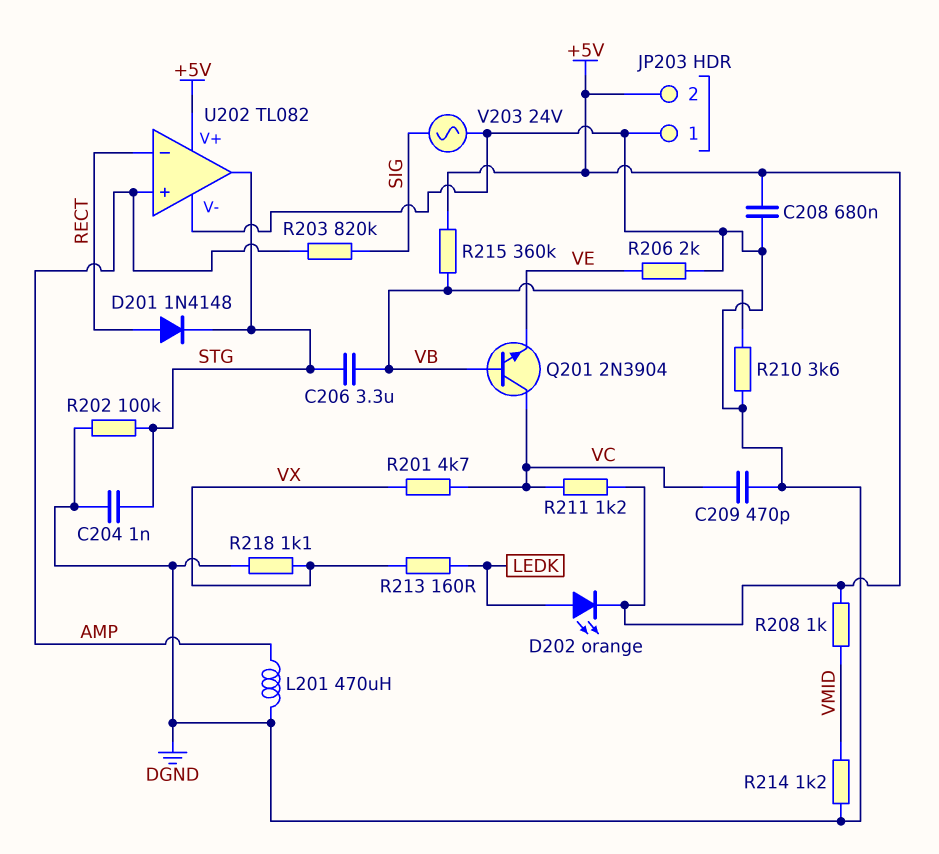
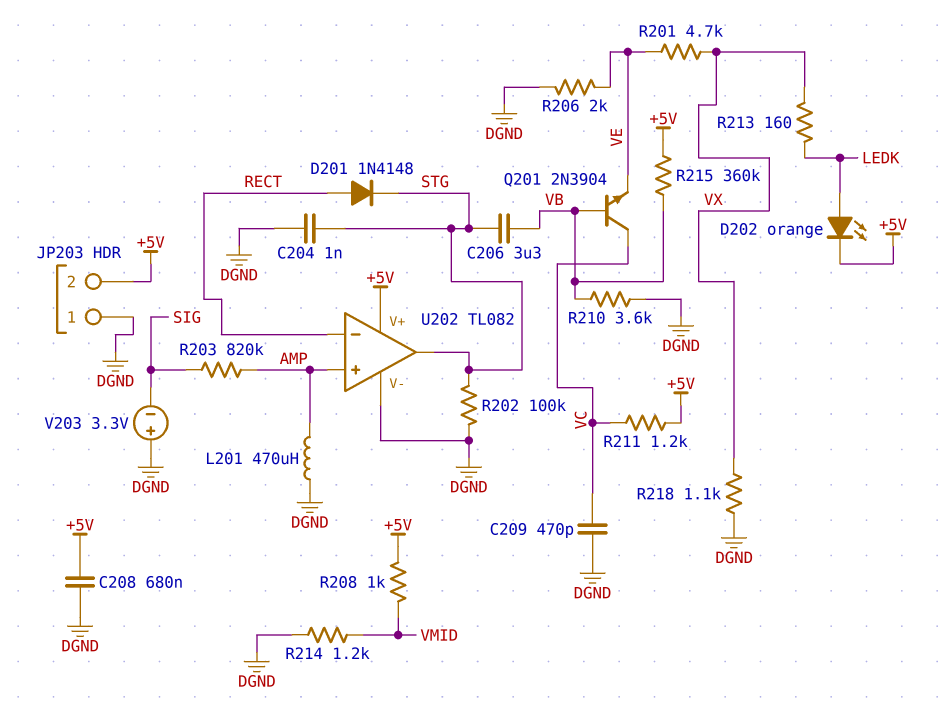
R201: 4.7k (VC, VX) -> 4.7k (VE, VX)
V203: AC 24V (DGND, SIG) -> 3.3V (plus DGND, minus SIG)

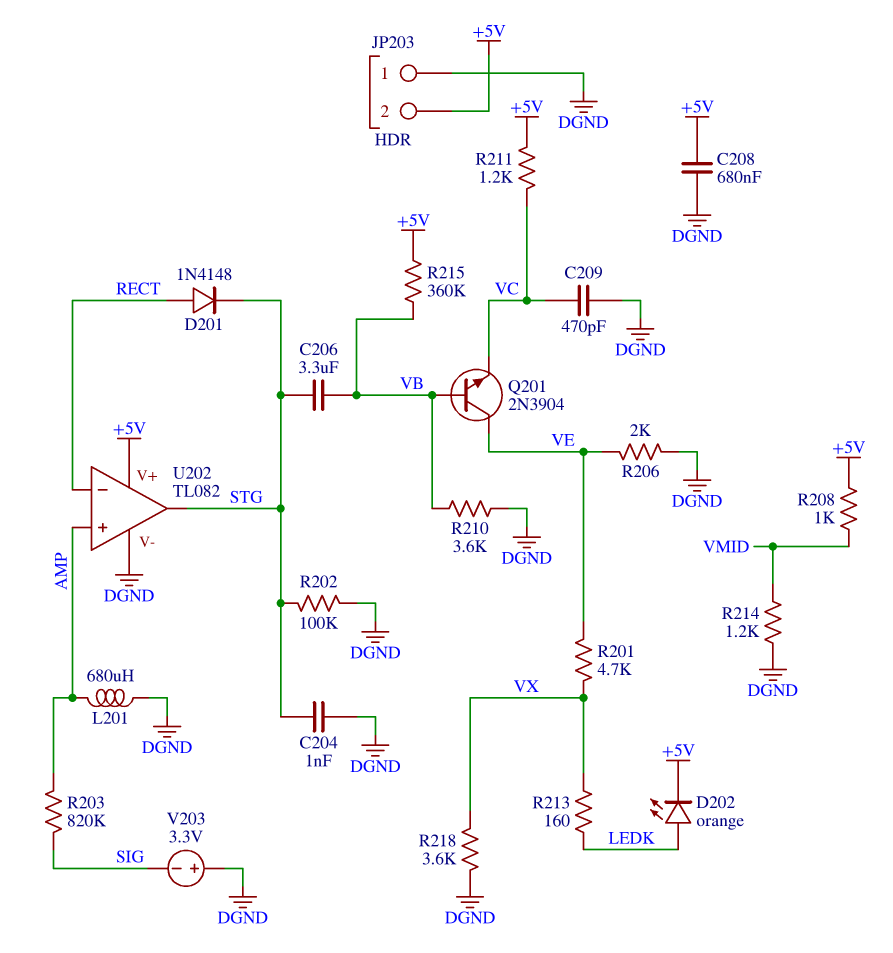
L201: 470uH (AMP, DGND) -> 680uH (AMP, DGND)
Q201: NPN 2N3904 (B VB, C VC, E VE) -> NPN 2N3904 (B VB, C VE, E VC)
R218: 1.1k (DGND, VX) -> 3.6k (DGND, VX)

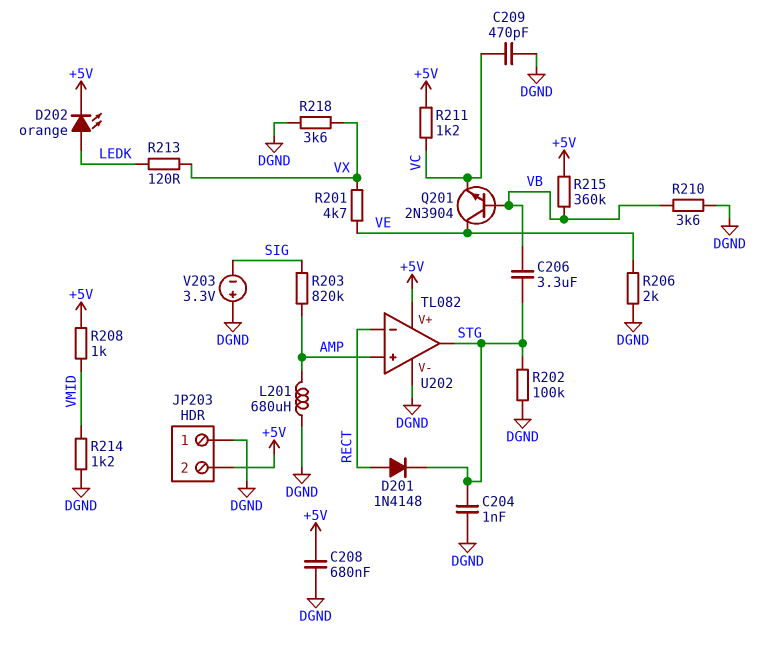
R213: 160 (LEDK, VX) -> 120 (LEDK, VX)

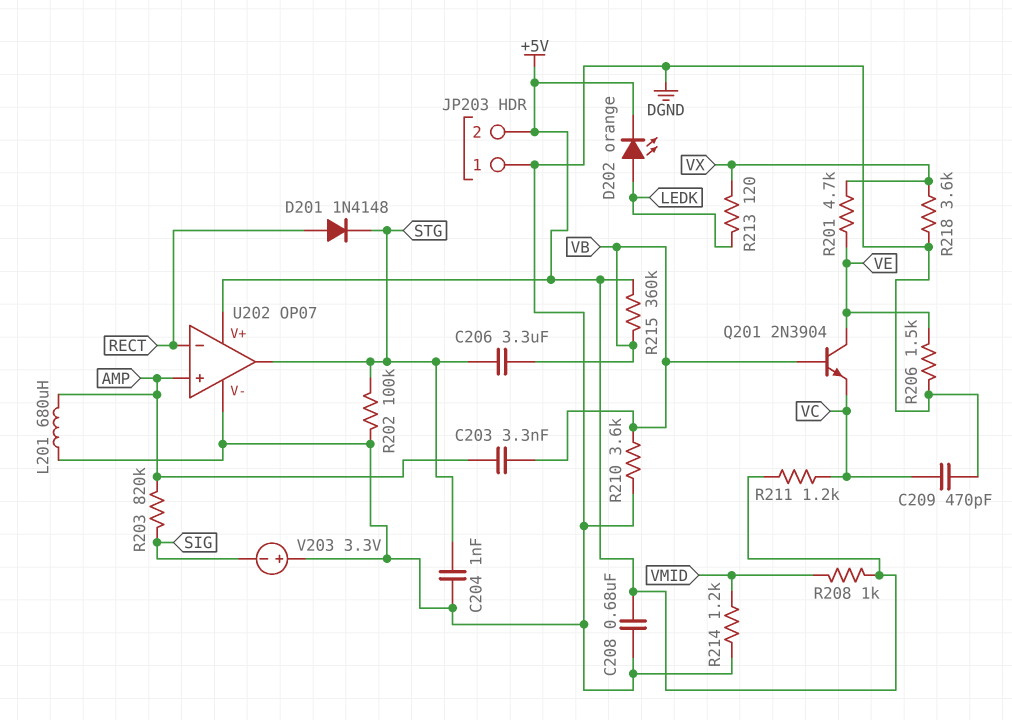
C203: none -> 3.3nF (AMP, VB)
R206: 2k (DGND, VE) -> 1.5k (DGND, VE)
U202: TL082 -> OP07

